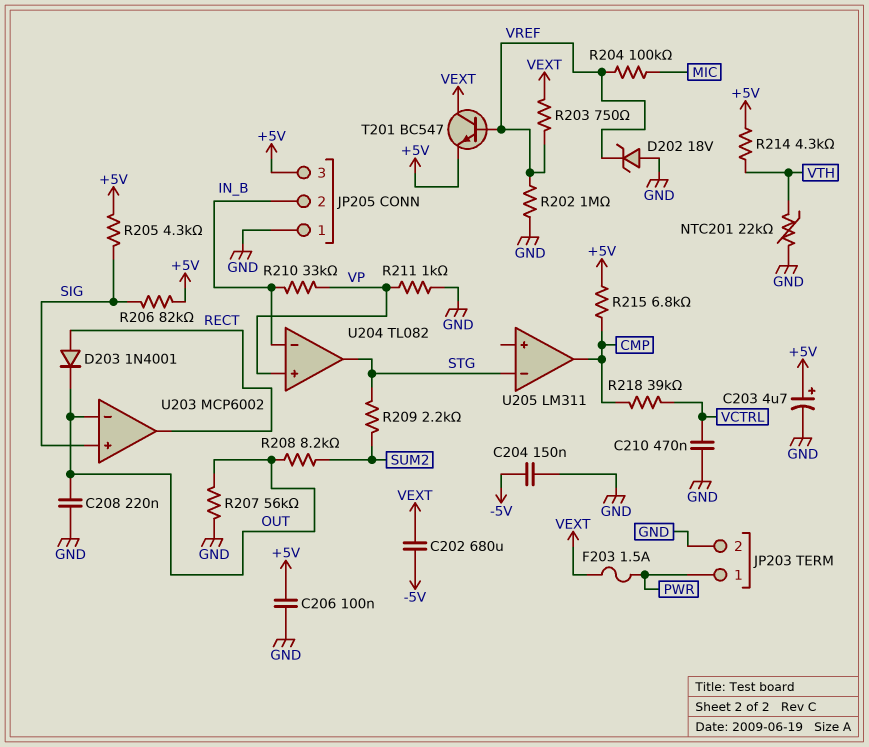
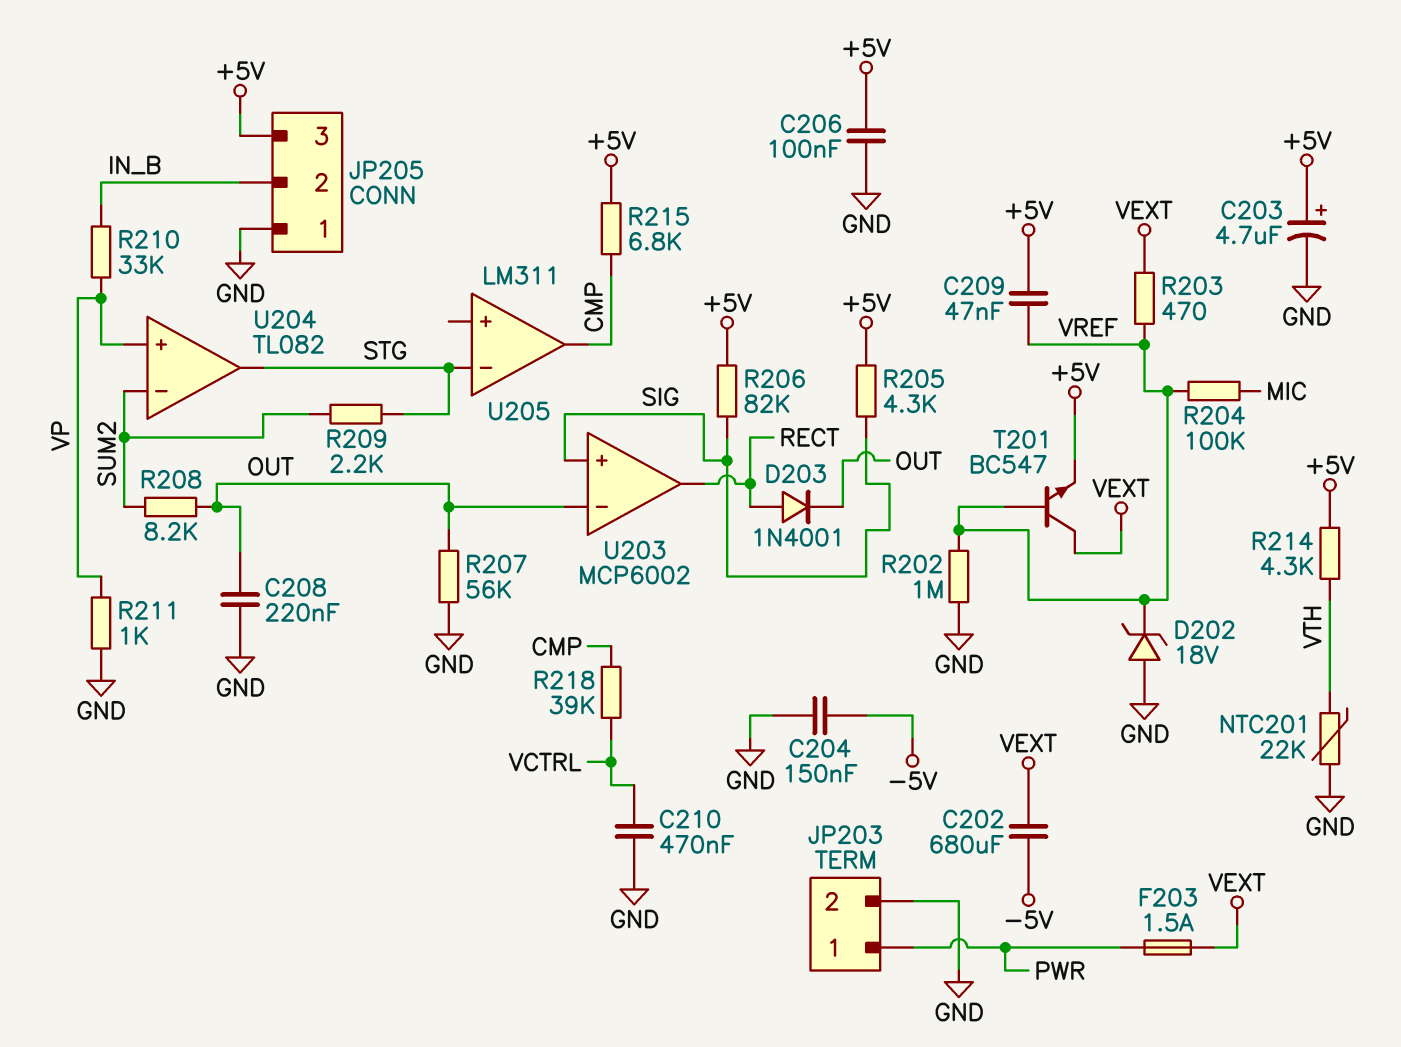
C209: none -> 47nF (+5V, VREF)
R203: 750 (VEXT, VREF) -> 470 (VEXT, VREF)
U204 pin in-: IN_B -> SUM2

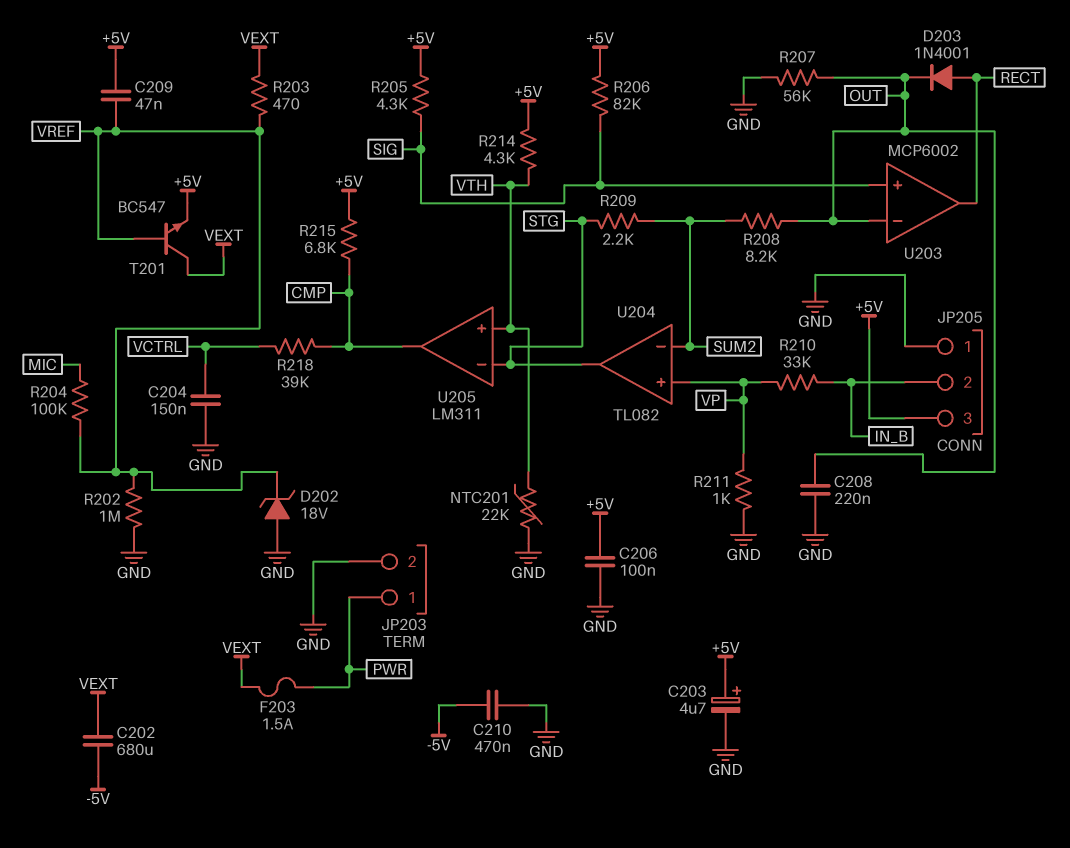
C204: 150nF (-5V, GND) -> 150nF (GND, VCTRL)
C210: 470nF (GND, VCTRL) -> 470nF (-5V, GND)
U205 pin in+: none -> VTH

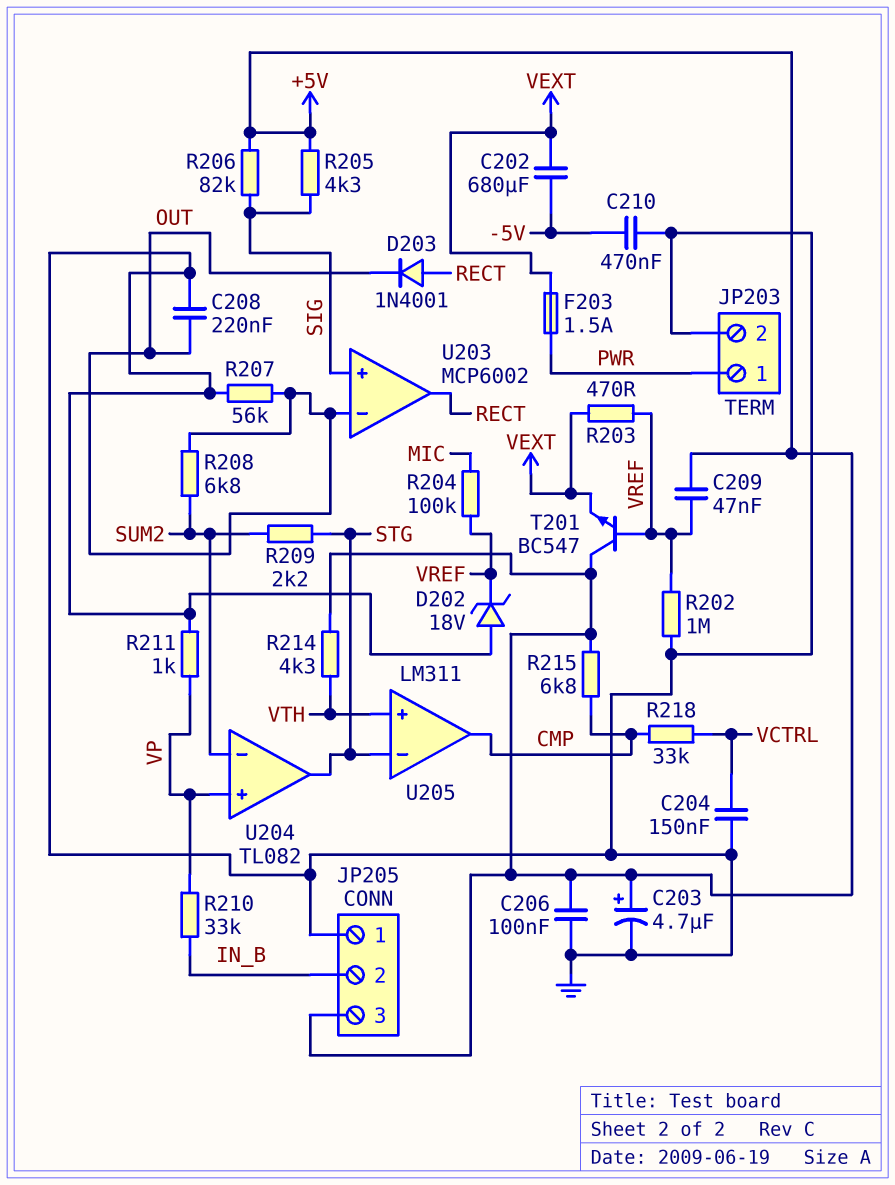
NTC201: 22k (GND, VTH) -> none
R208: 8.2k (OUT, SUM2) -> 6.8k (OUT, SUM2)
R218: 39k (CMP, VCTRL) -> 33k (CMP, VCTRL)
T201: NPN BC547 (B VREF, C VEXT, E +5V) -> NPN BC547 (B VREF, C +5V, E VEXT)

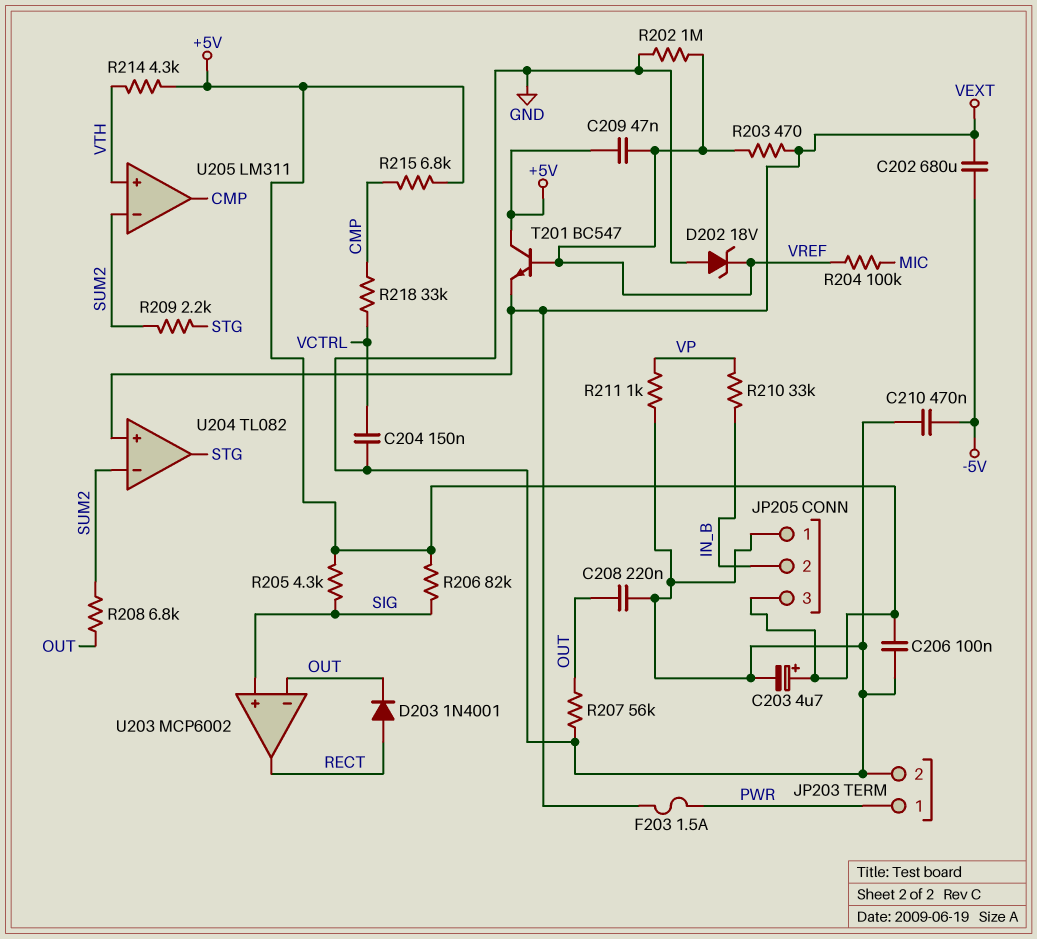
U204 pin in+: VP -> VEXT
U205 pin in-: STG -> SUM2

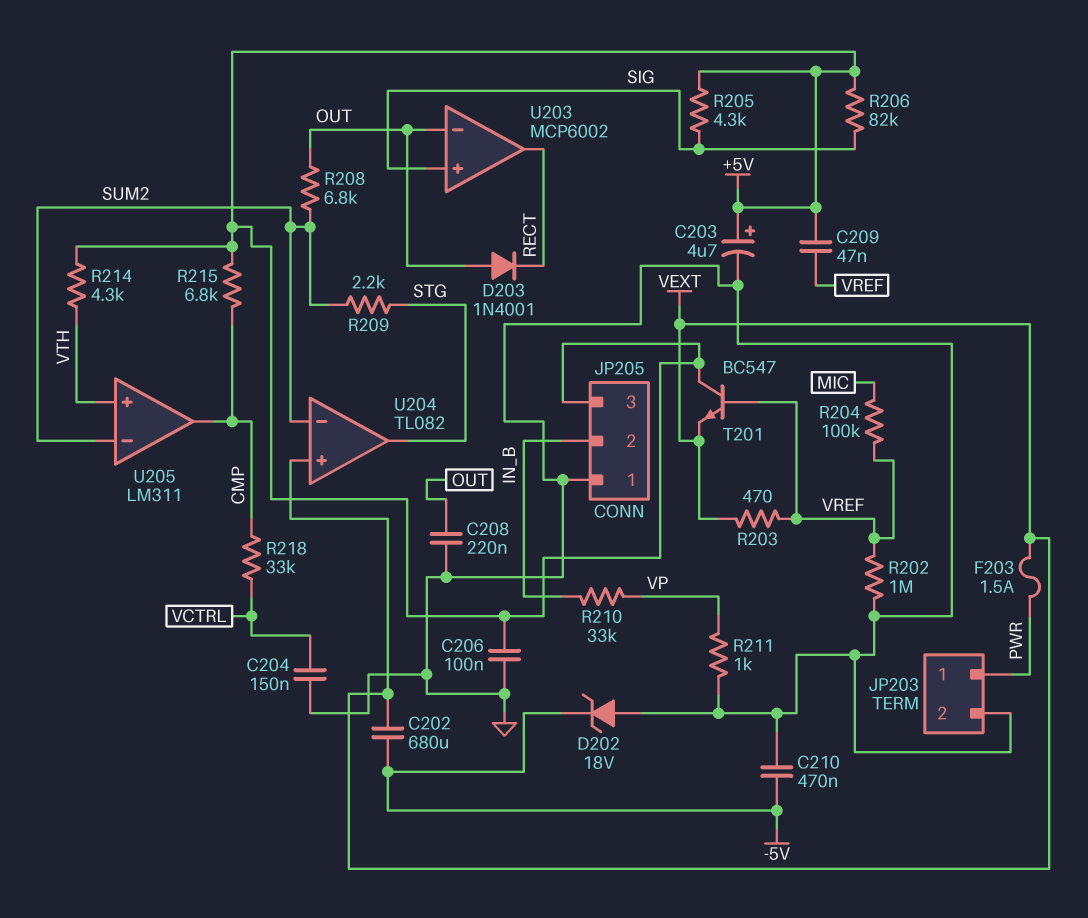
D202: zener 18V (A GND, K VREF) -> zener 18V (A GND, K -5V)
D203: diode 1N4001 (A RECT, K OUT) -> diode 1N4001 (A OUT, K RECT)
R207: 56k (GND, OUT) -> none

